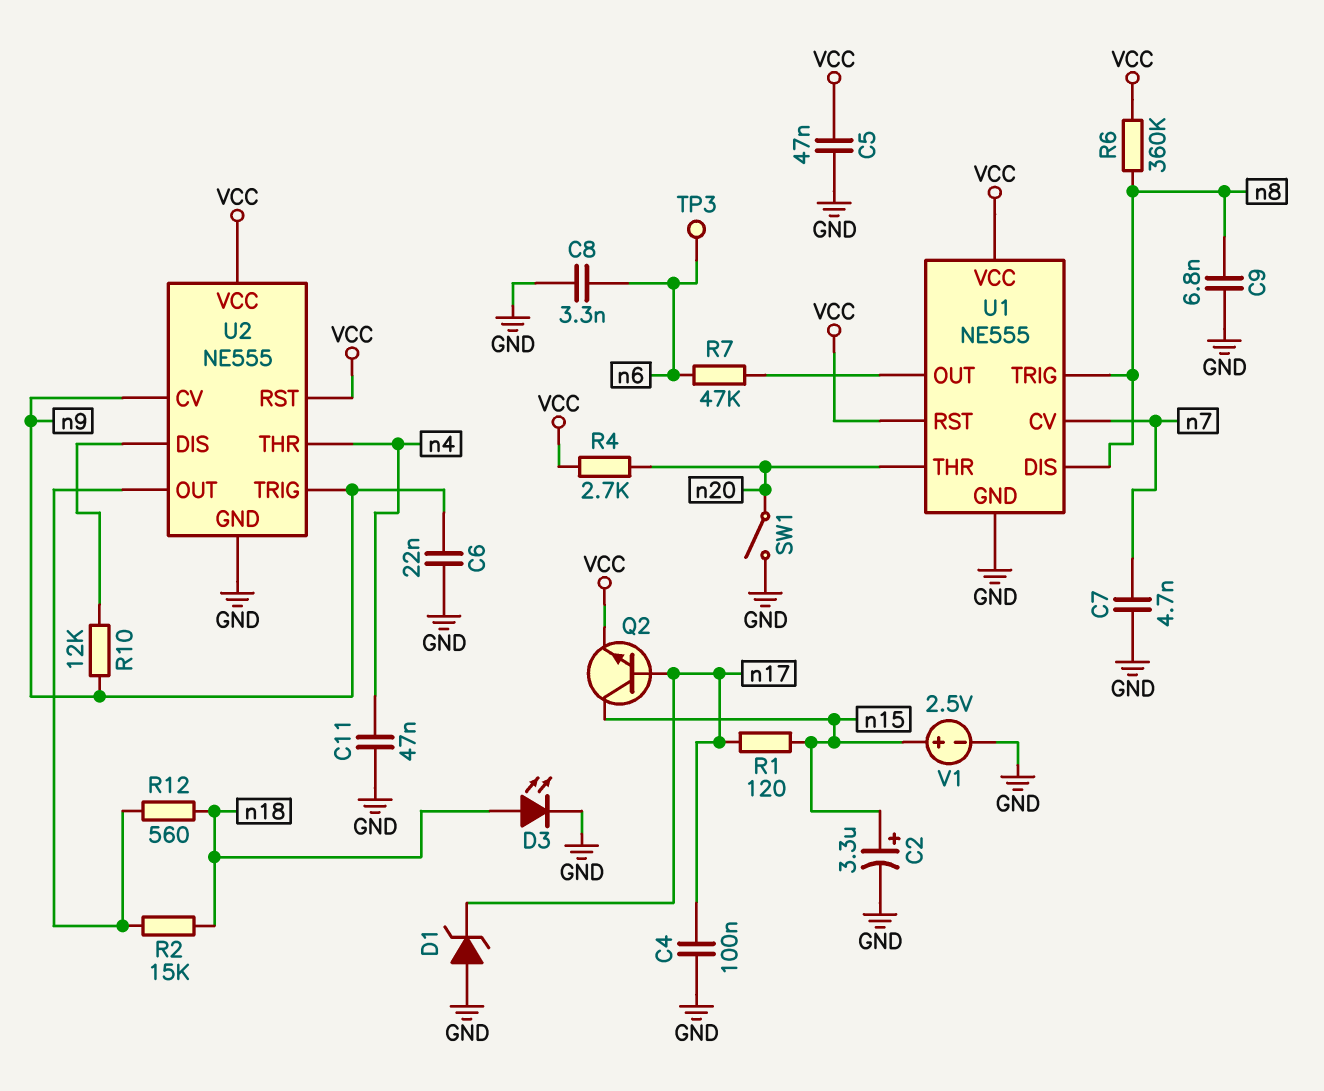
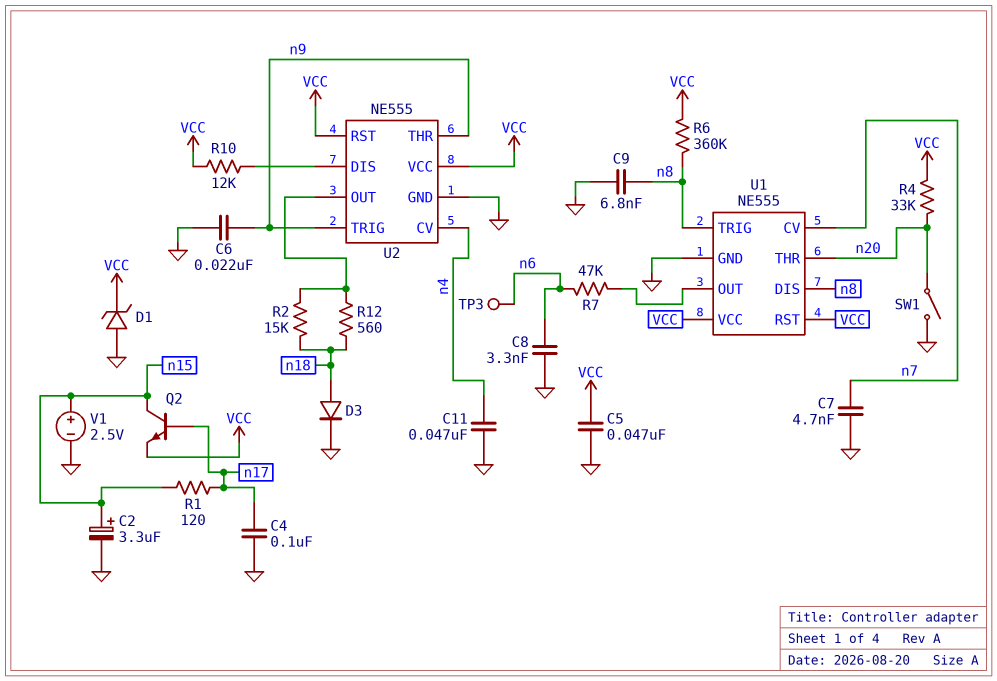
D1: zener (A GND, K n17) -> zener (A GND, K VCC)
D3: LED (A n18, K GND) -> diode (A n18, K GND)
R4: 2.7k (VCC, n20) -> 33k (VCC, n20)
R10: 12k (U2/DIS, n9) -> 12k (U2/DIS, VCC)
U2 pin CV: n9 -> n4
U2 pin THR: n4 -> n9

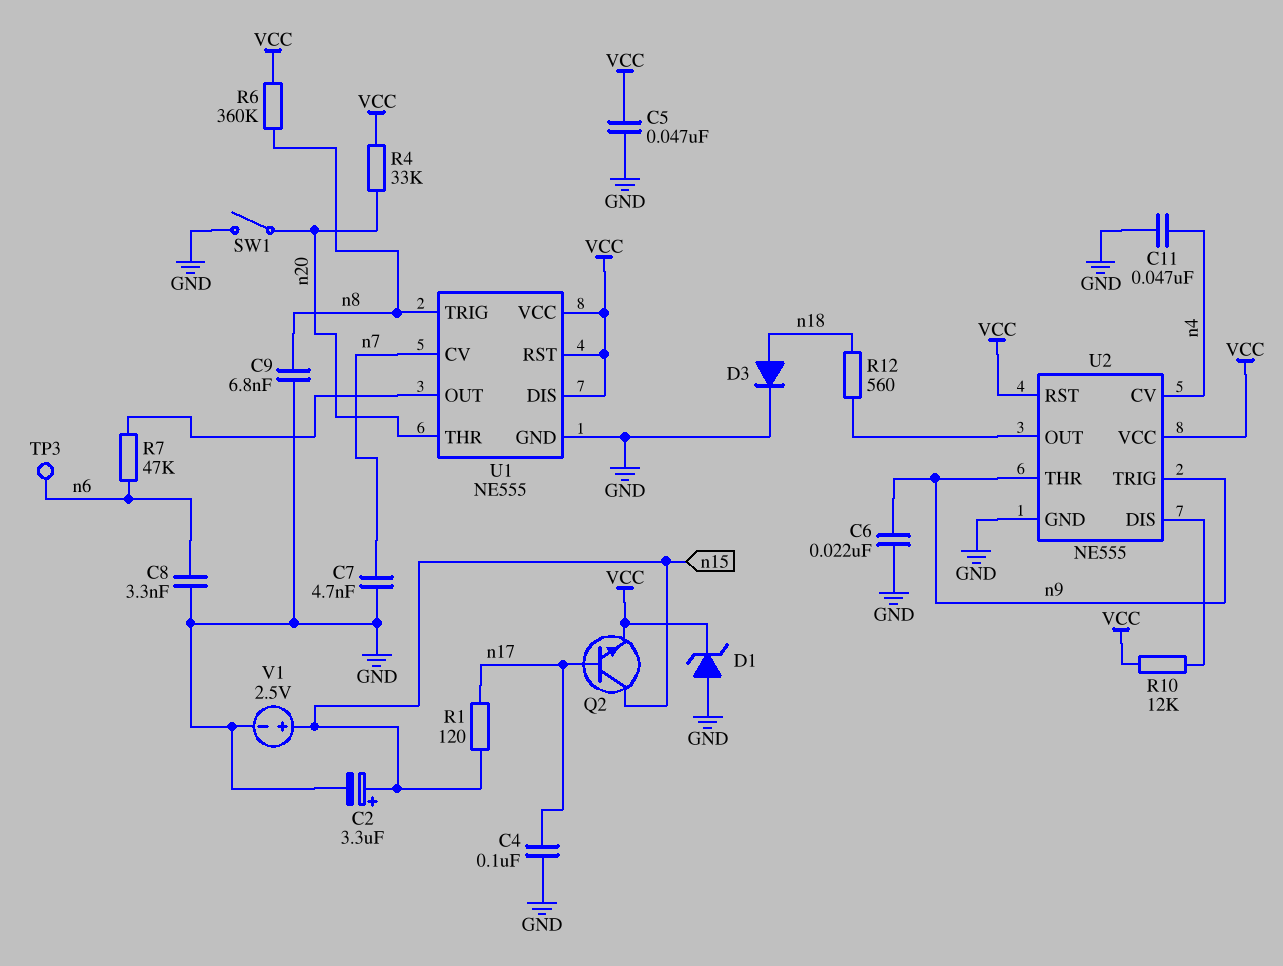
R2: 15k (U2/OUT, n18) -> none
U1 pin DIS: n8 -> VCC

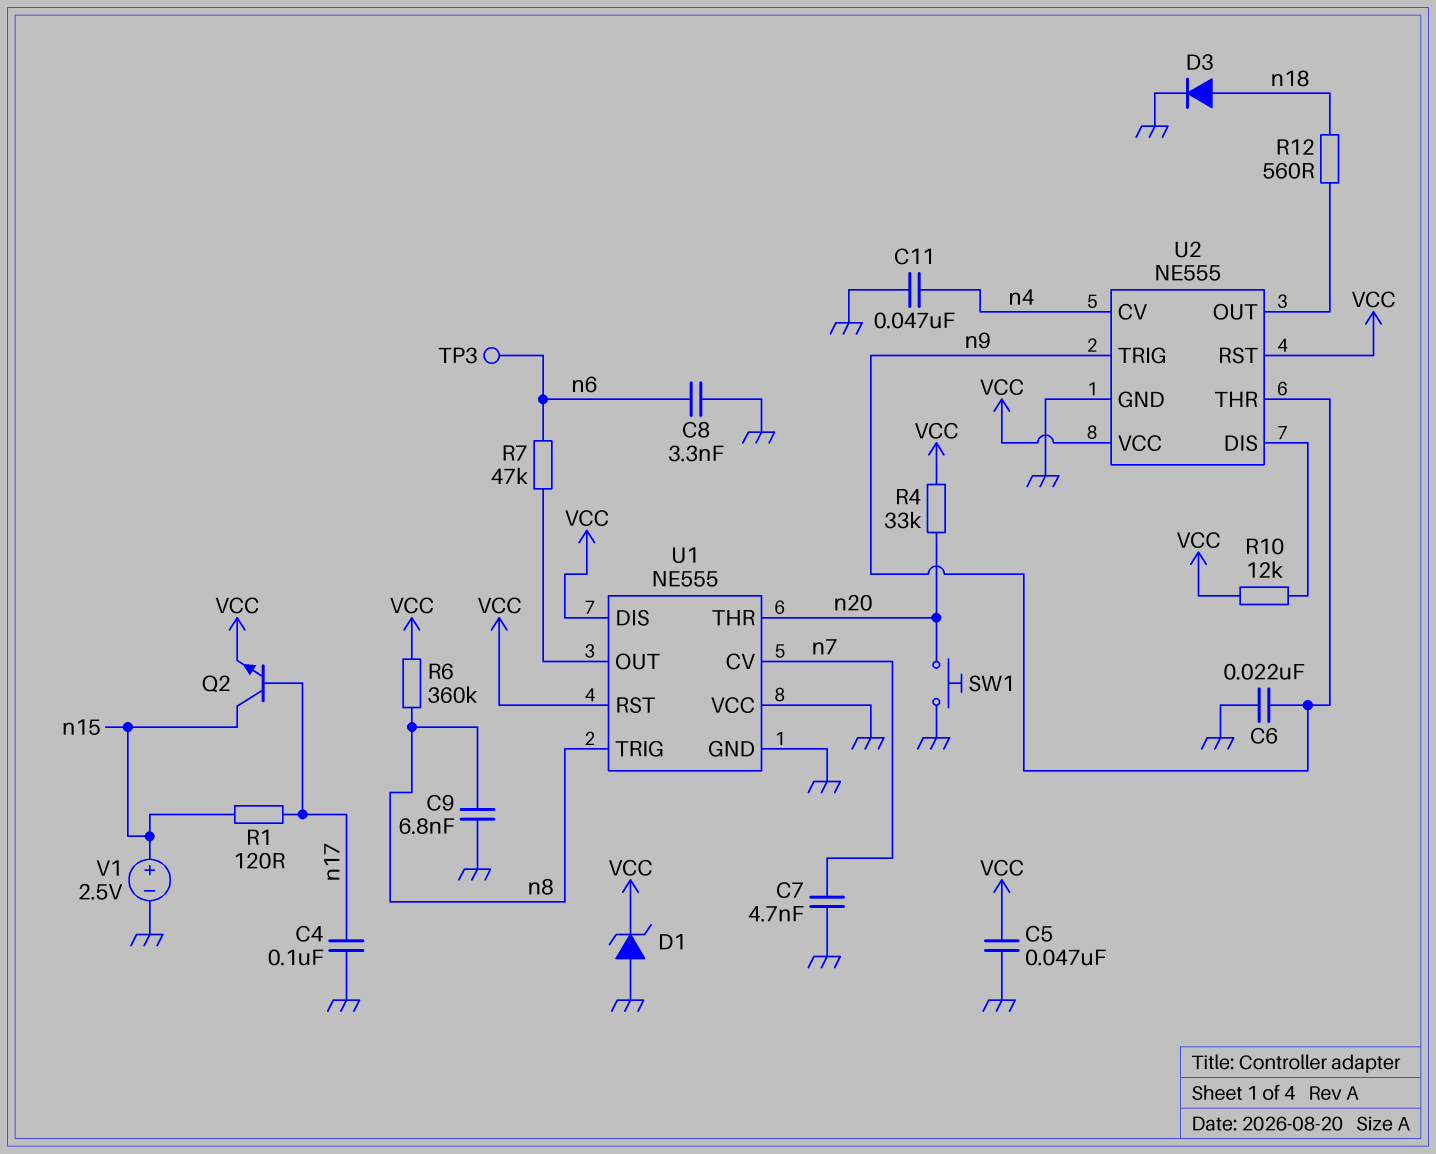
C2: 3.3uF (plus n15, minus GND) -> none
SW1: switch (GND, n20) -> button (GND, n20)
U1 pin VCC: VCC -> GND

